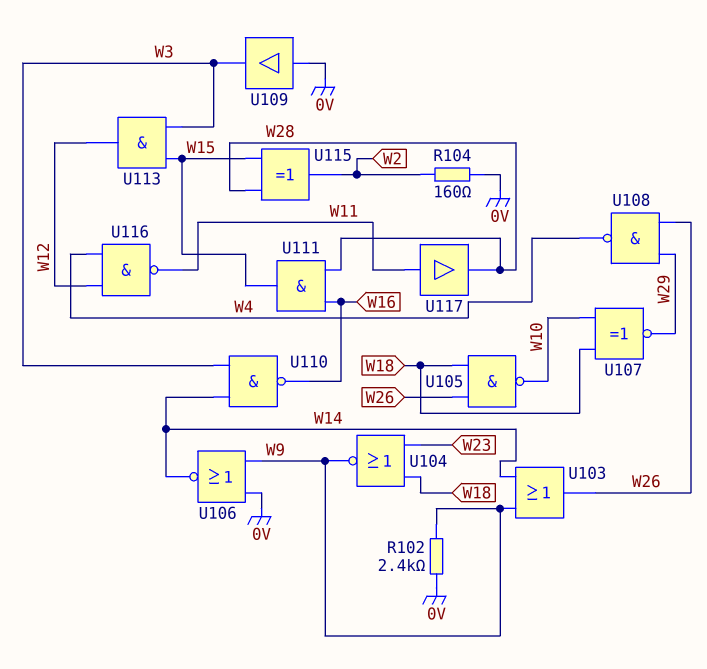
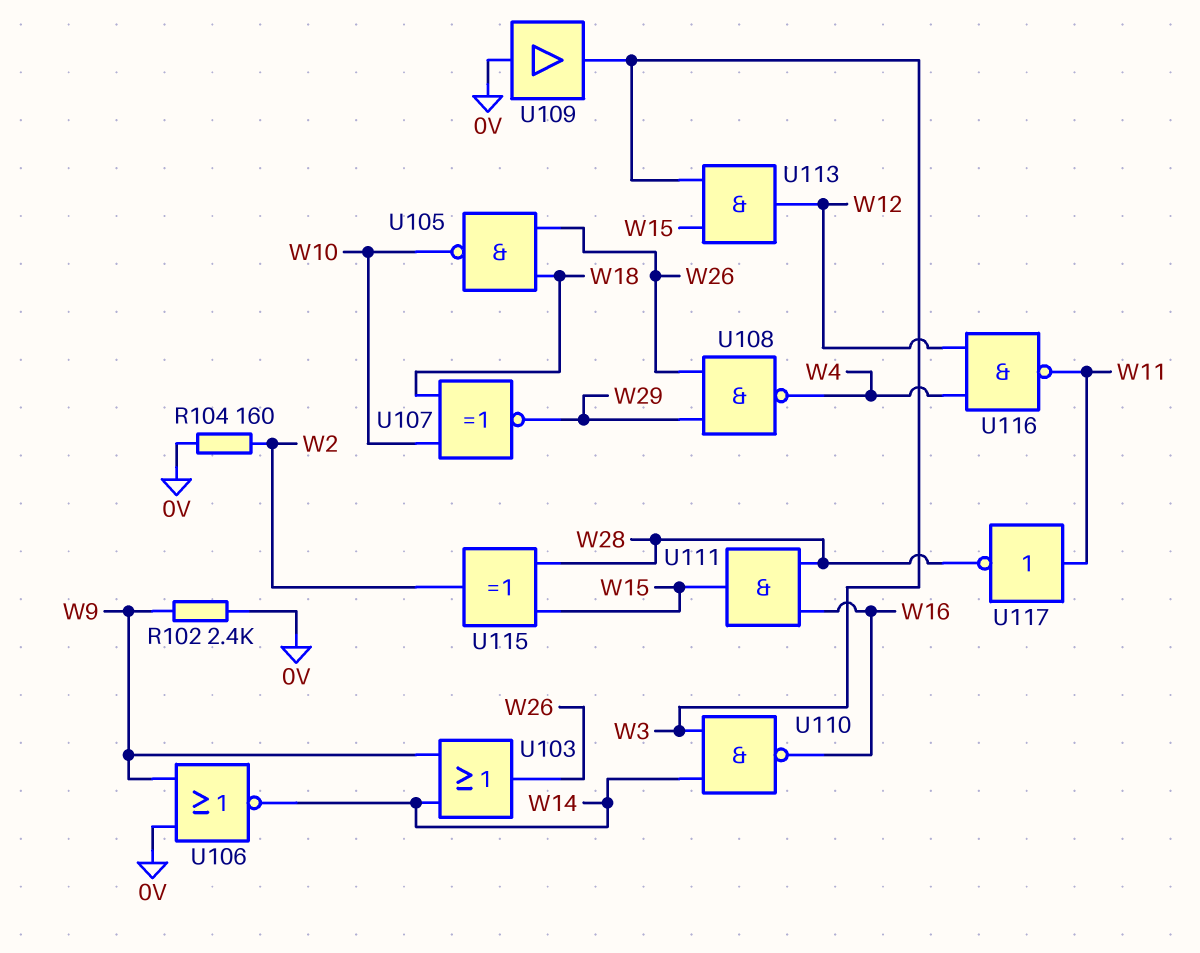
U104: NOR (in W18, in W23, out W9) -> none
U117: buffer (in W11, out W28) -> NOT (in W11, out W28)

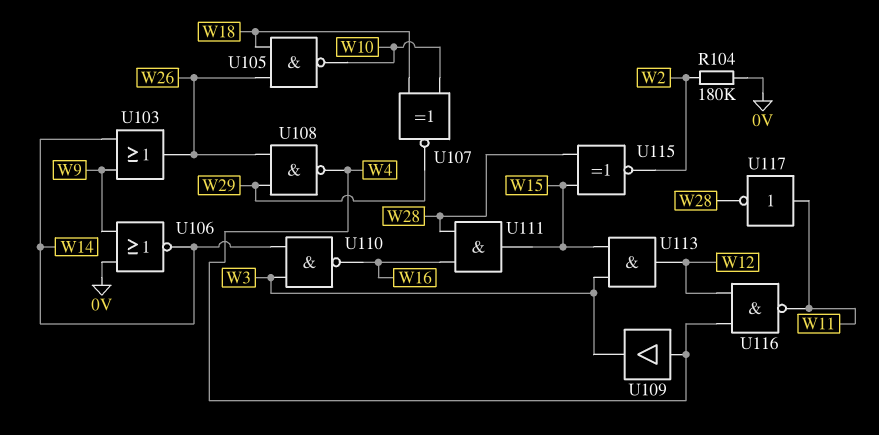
R102: 2.4k (0V, W9) -> none
R104: 160 (0V, W2) -> 180k (0V, W2)
U109: buffer (in 0V, out W3) -> buffer (in W4, out W3)
U115: XOR (in W15, in W28, out W2) -> XNOR (in W15, in W28, out W2)

